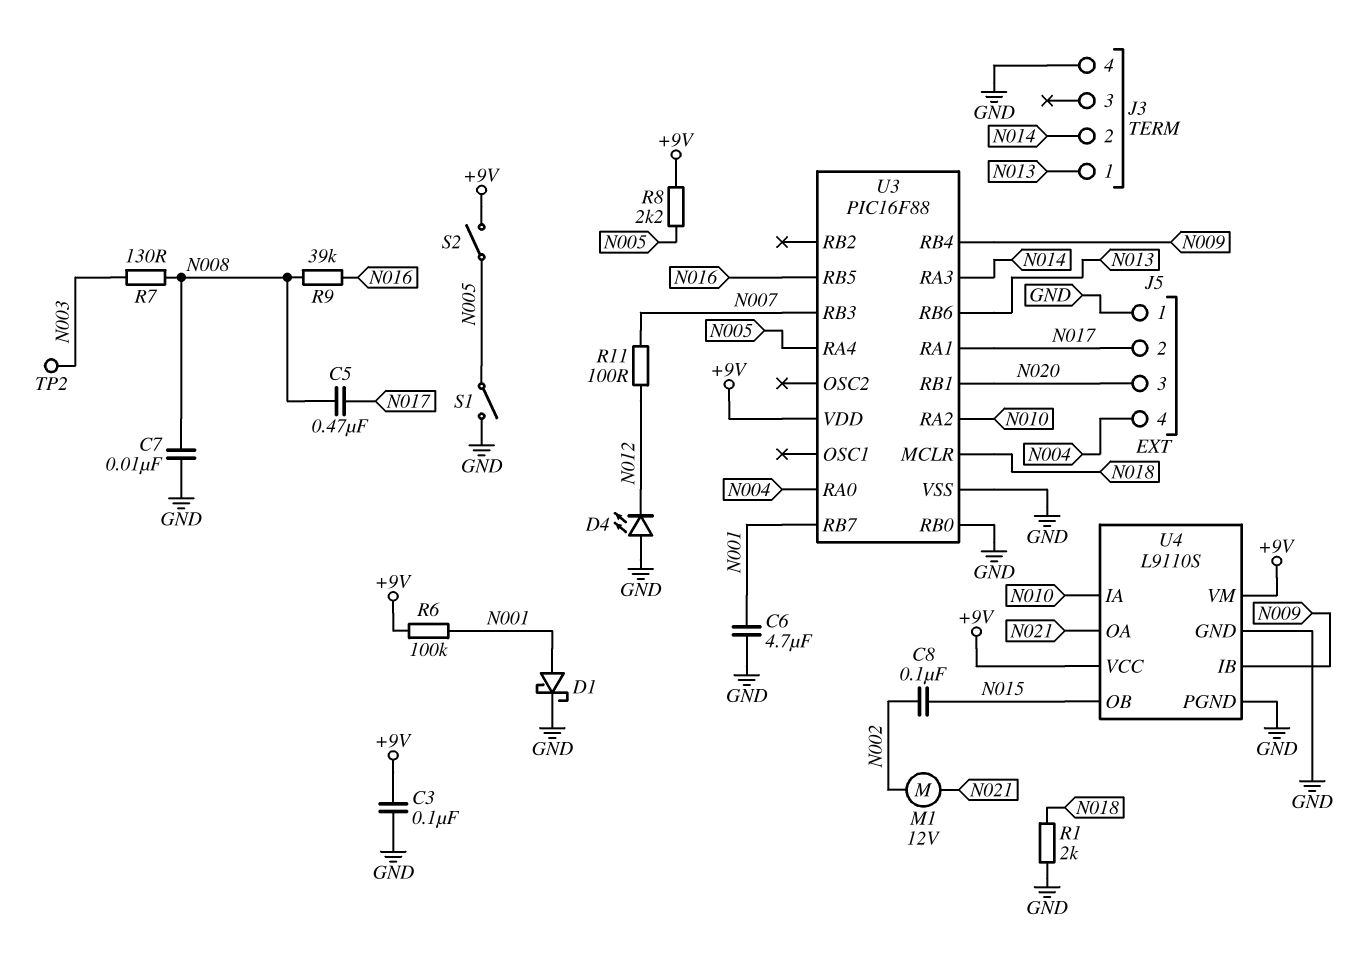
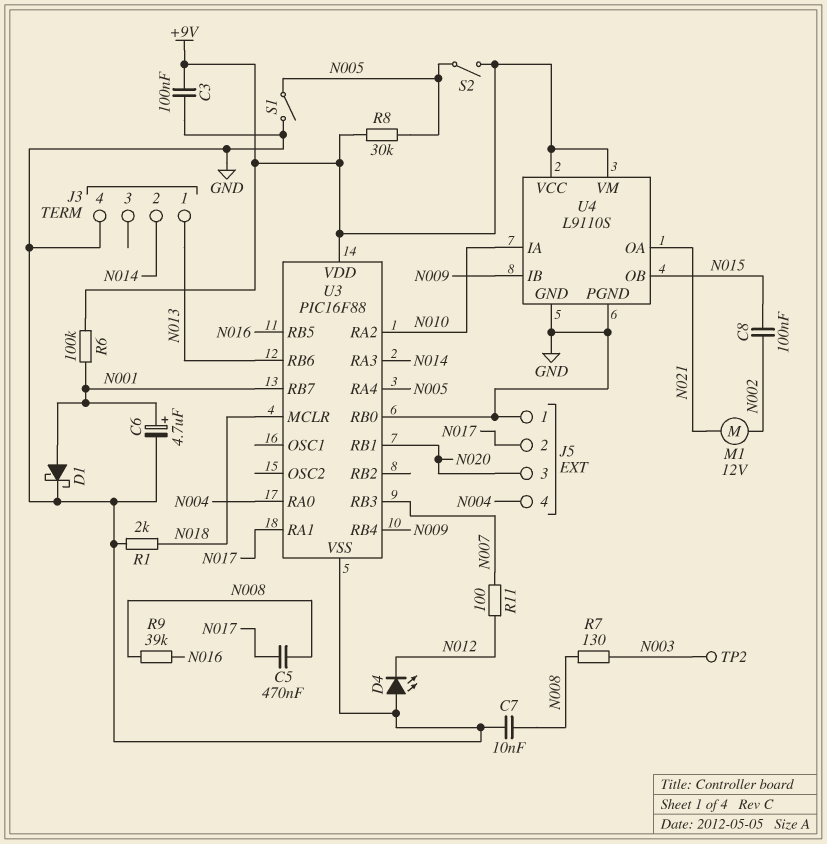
C6: 4.7uF (GND, N001) -> 4.7uF (plus N001, minus GND)
R8: 2.2k (+9V, N005) -> 30k (+9V, N005)

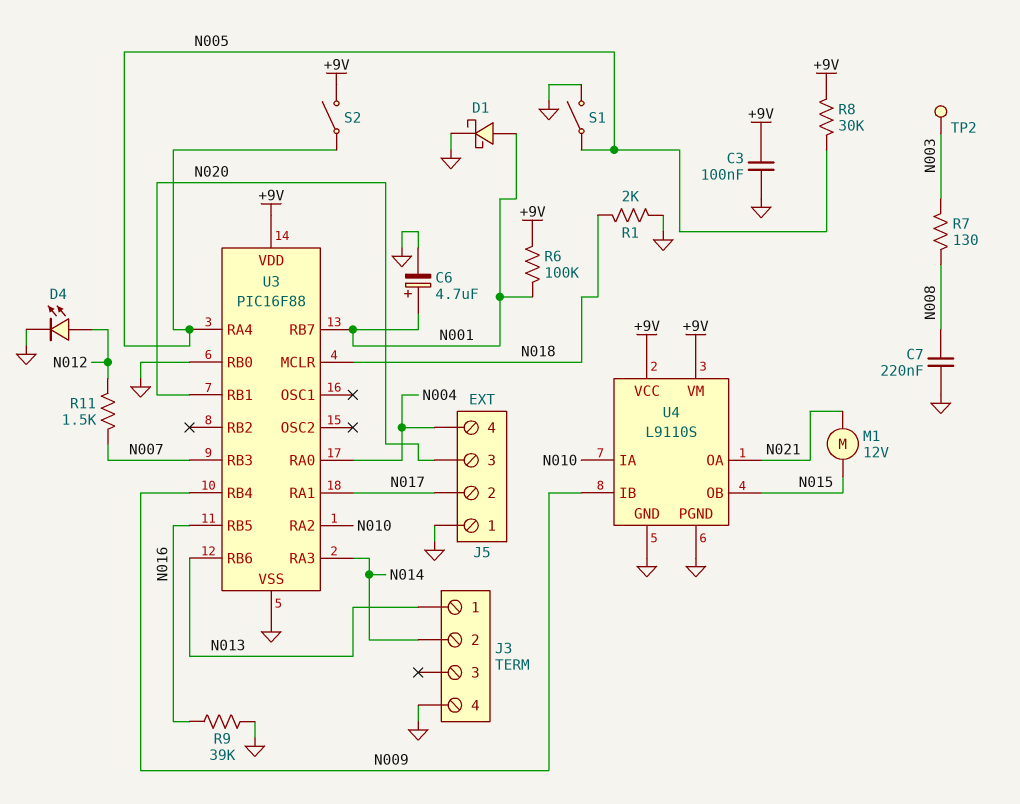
C5: 470nF (N008, N017) -> none
C7: 10nF (GND, N008) -> 220nF (GND, N008)
C8: 100nF (N002, N015) -> none
D4: LED (A GND, K N012) -> LED (A N012, K GND)
M1: motor 12V (N002, N021) -> motor 12V (N015, N021)
R9: 39k (N008, N016) -> 39k (GND, N016)
R11: 100 (N007, N012) -> 1.5k (N007, N012)

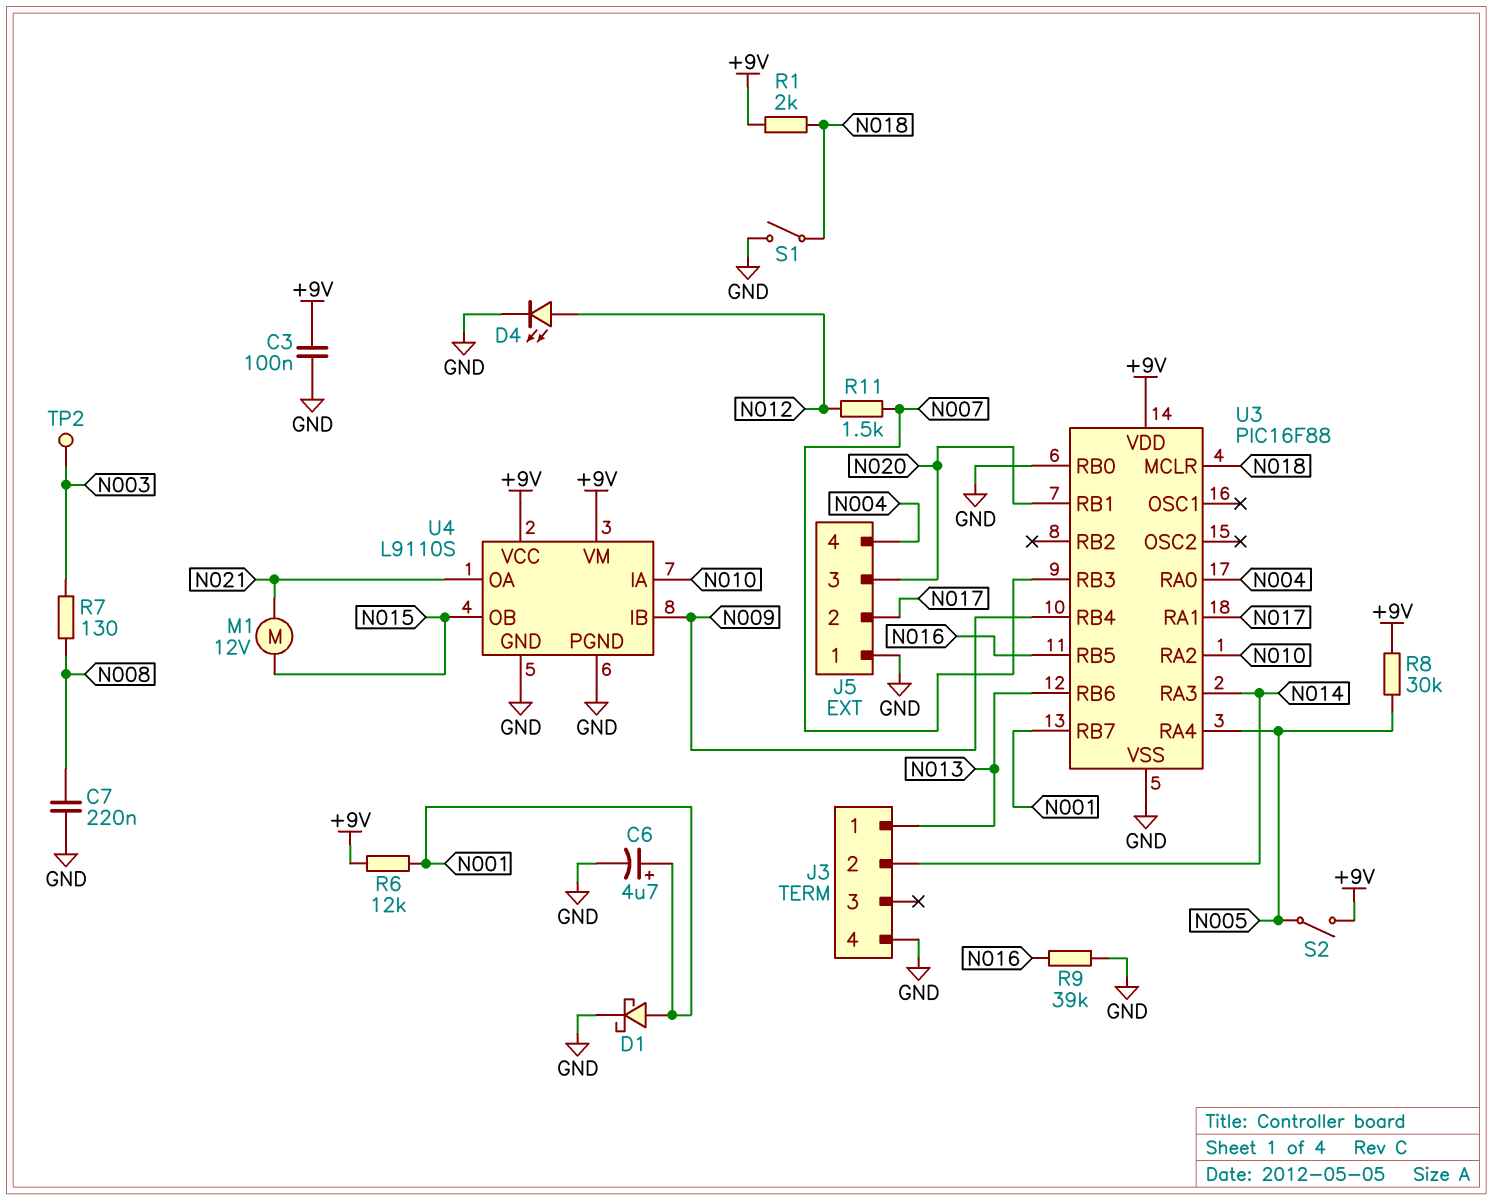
R1: 2k (GND, N018) -> 2k (+9V, N018)
R6: 100k (+9V, N001) -> 12k (+9V, N001)
S1: switch (GND, N005) -> switch (GND, N018)

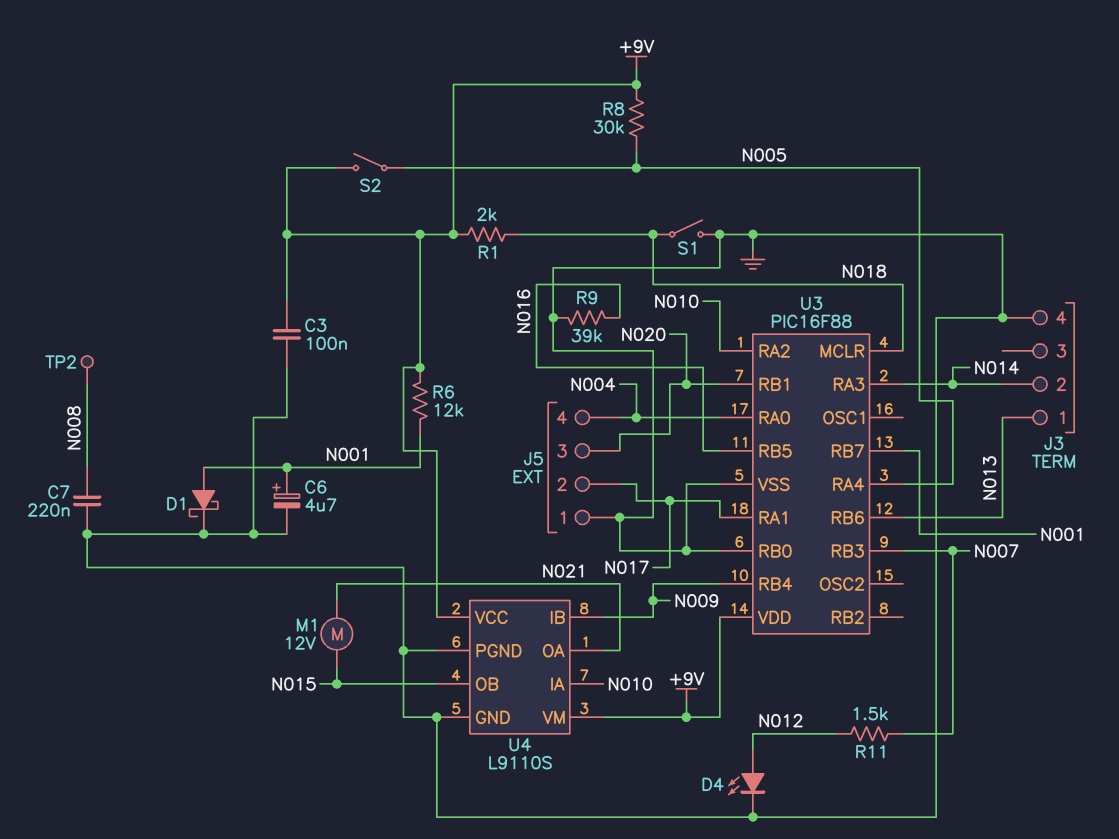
R7: 130 (N003, N008) -> none
TP2: test point (N003) -> test point (N008)

